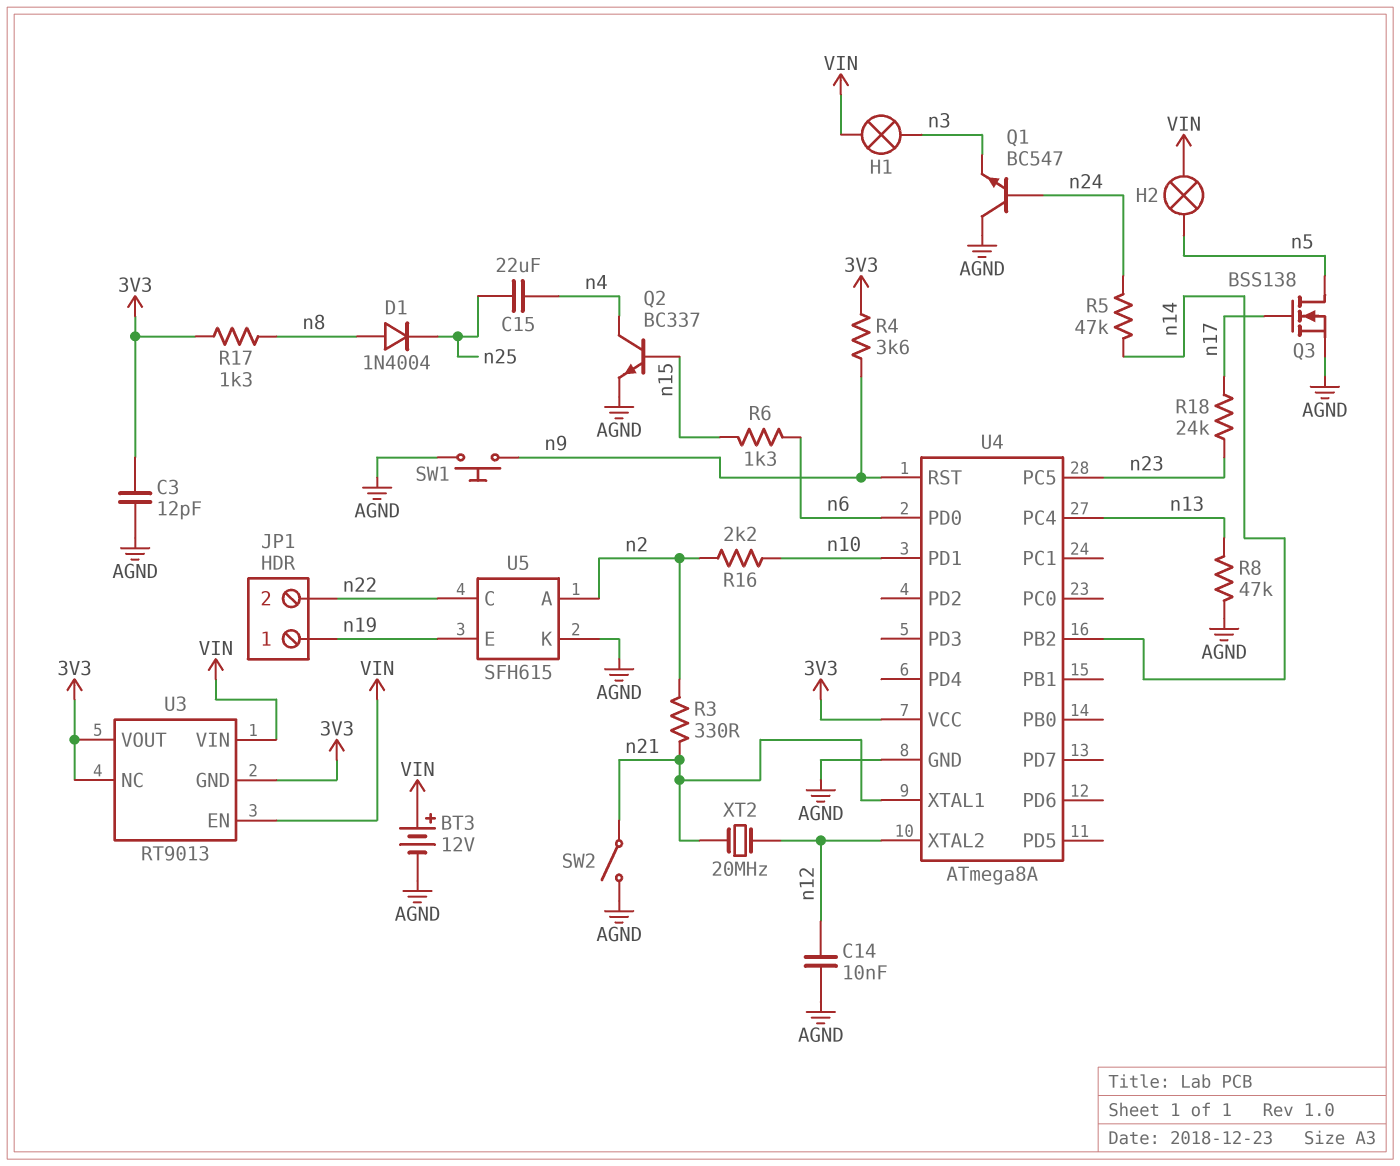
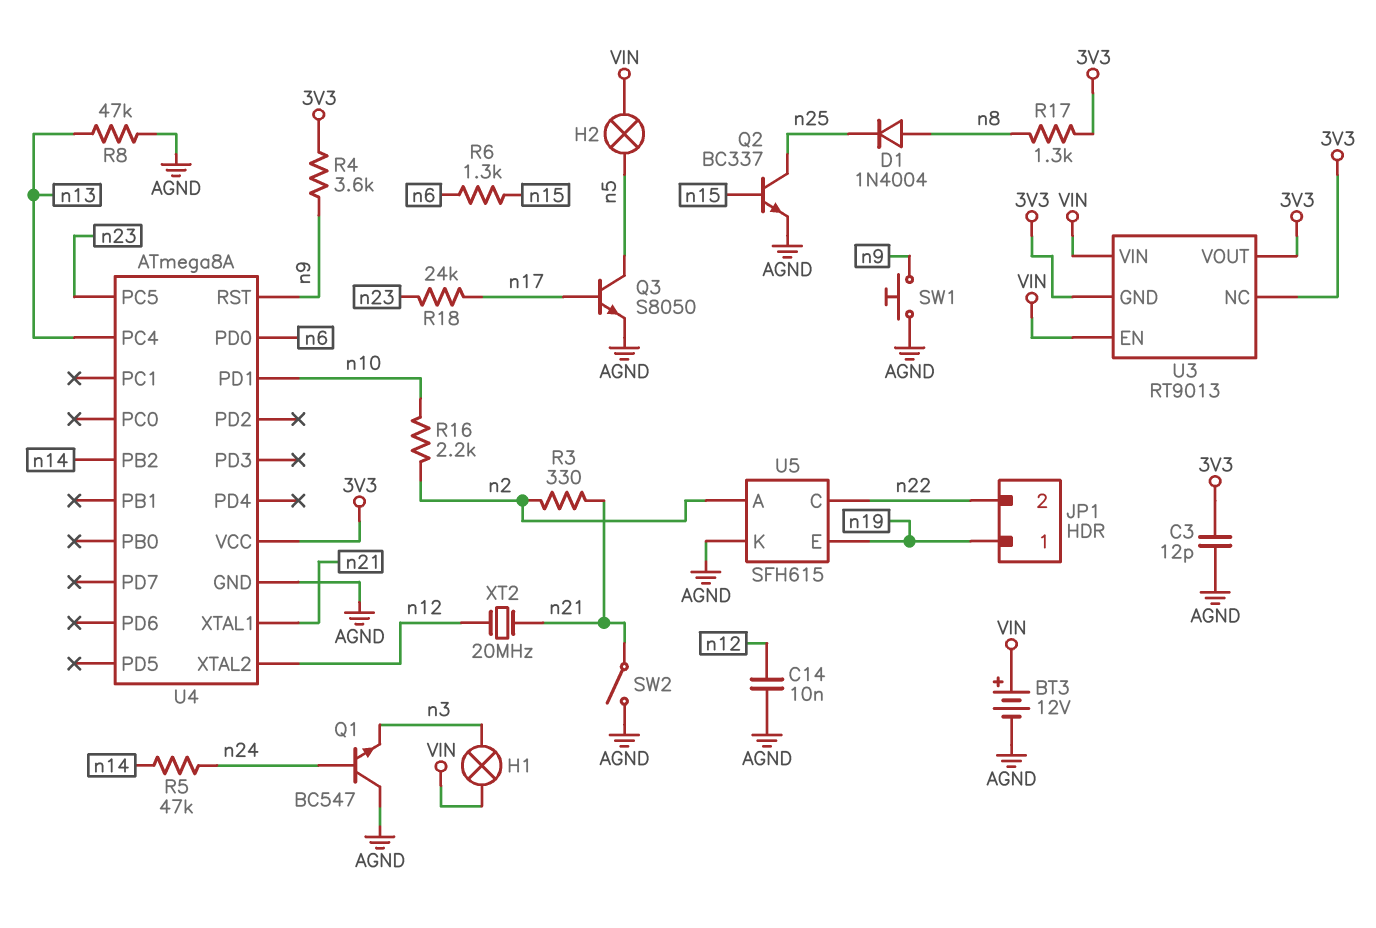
C15: 22uF (n4, n25) -> none
Q2: NPN BC337 (B n15, C n4, E AGND) -> NPN BC337 (B n15, C n25, E AGND)
Q3: NMOS BSS138 (G n17, D n5, S AGND) -> NPN S8050 (B n17, C n5, E AGND)

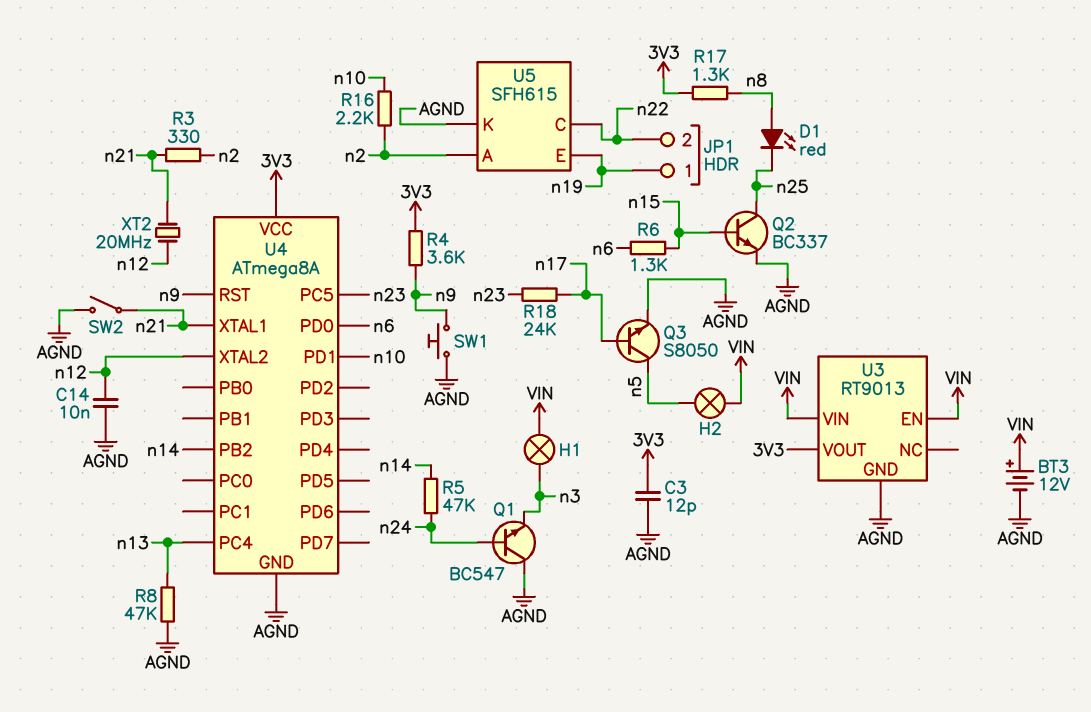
D1: diode 1N4004 (A n8, K n25) -> LED red (A n8, K n25)
U3 pin GND: 3V3 -> AGND
U3 pin NC: 3V3 -> none

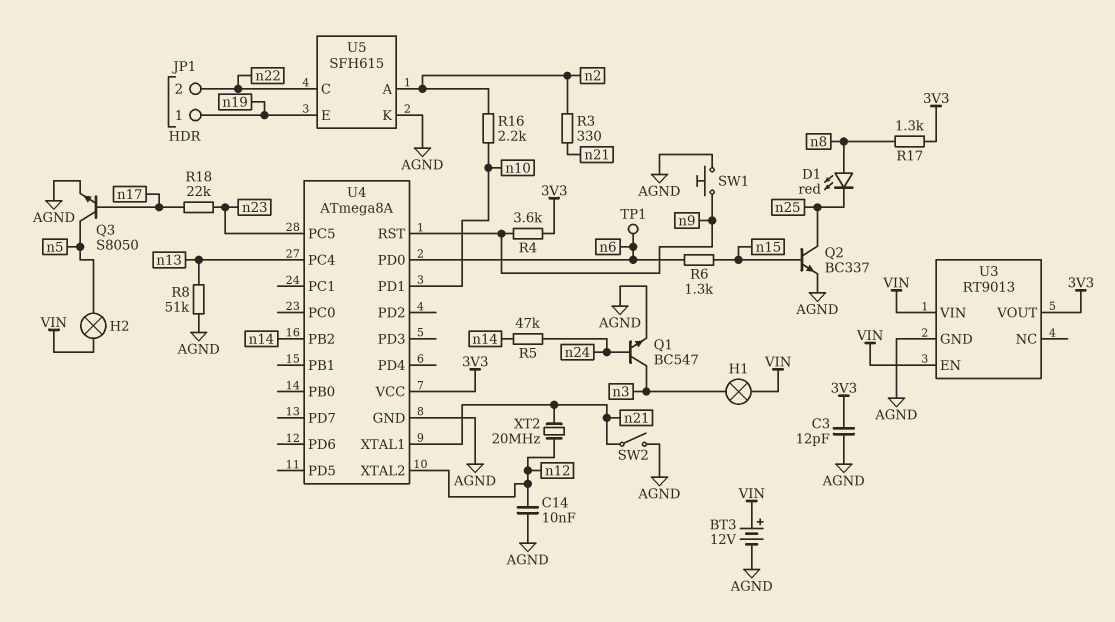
Q1: NPN BC547 (B n24, C AGND, E n3) -> NPN BC547 (B n24, C n3, E AGND)
R8: 47k (AGND, n13) -> 51k (AGND, n13)
R18: 24k (n17, n23) -> 22k (n17, n23)
TP1: none -> test point (n6)

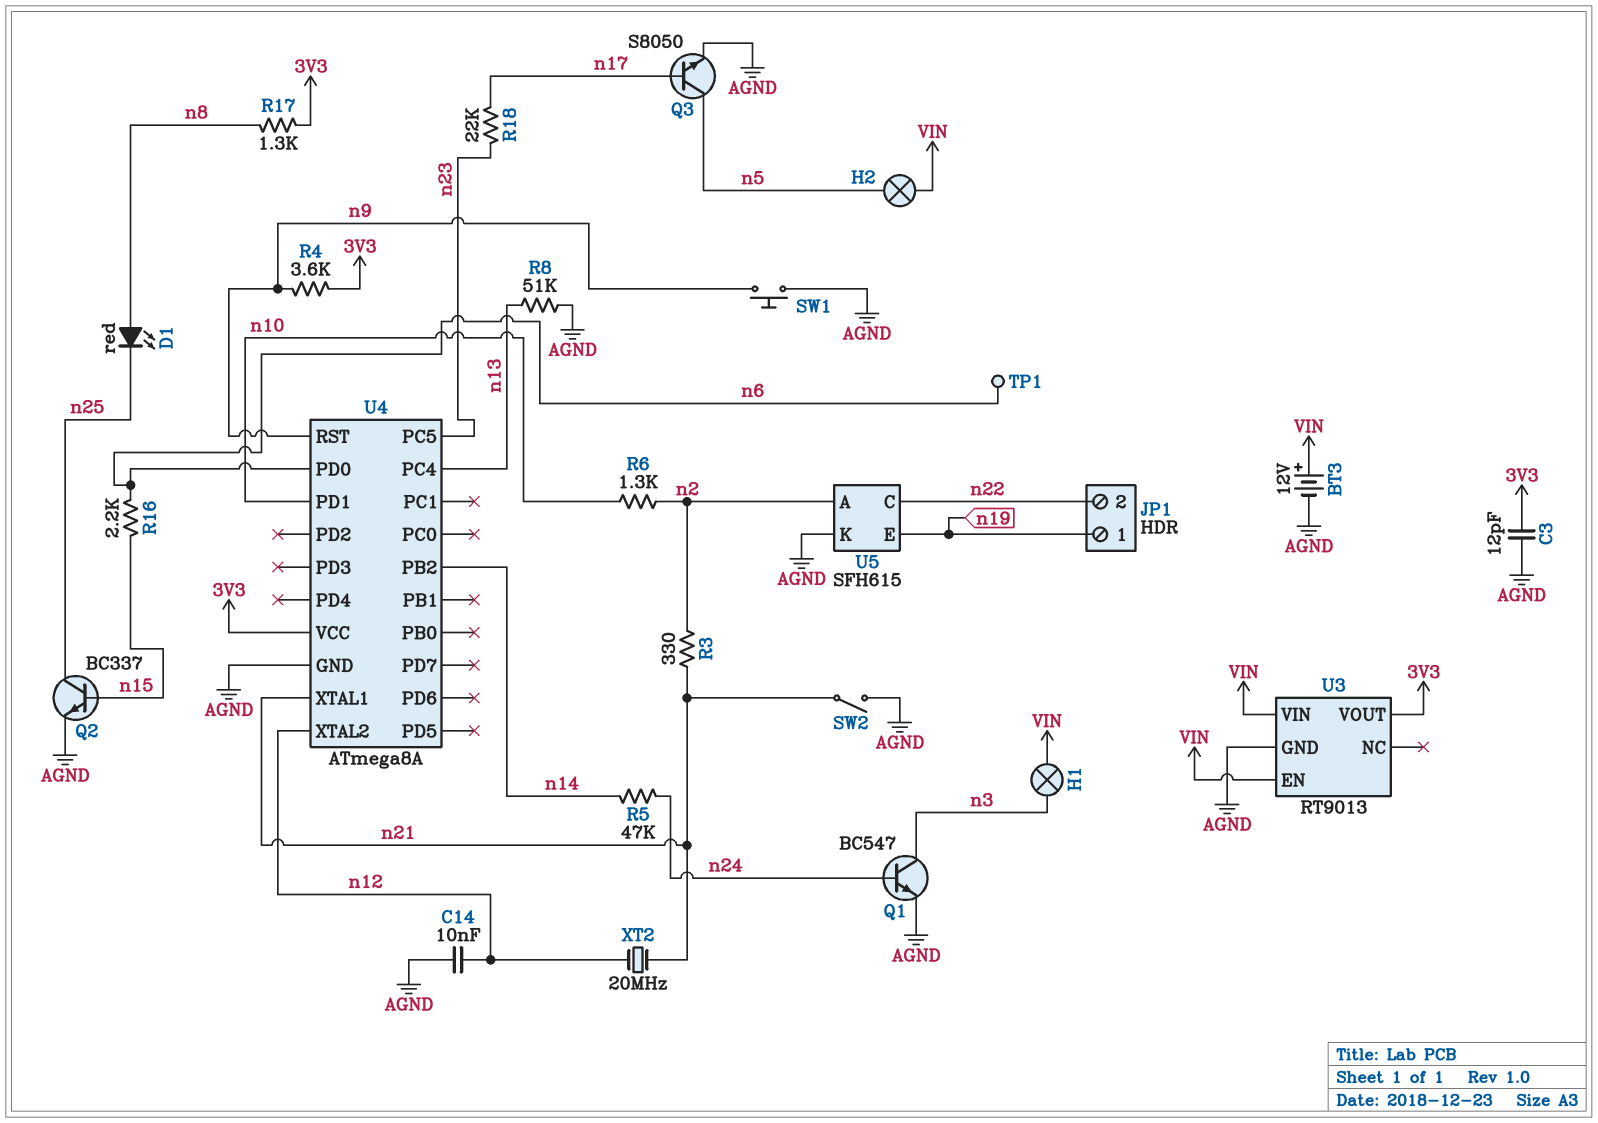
R6: 1.3k (n6, n15) -> 1.3k (n2, n10)
R16: 2.2k (n2, n10) -> 2.2k (n6, n15)

